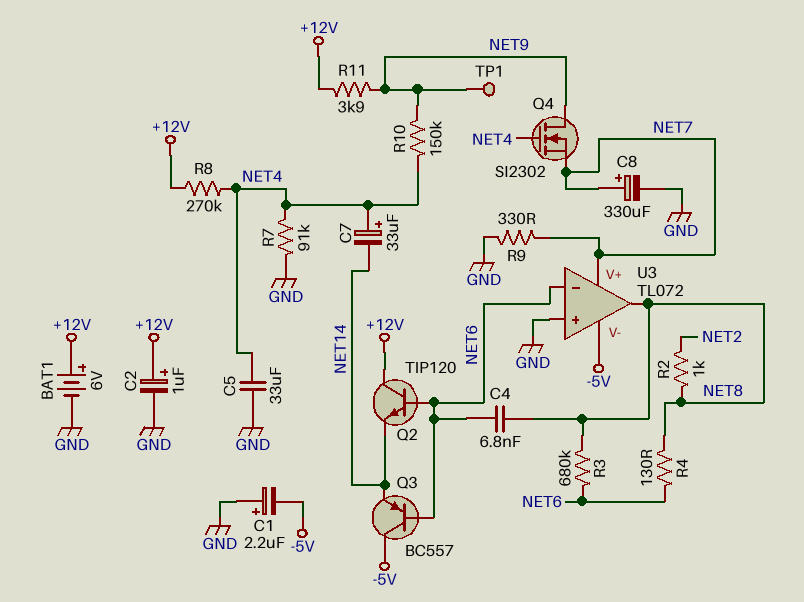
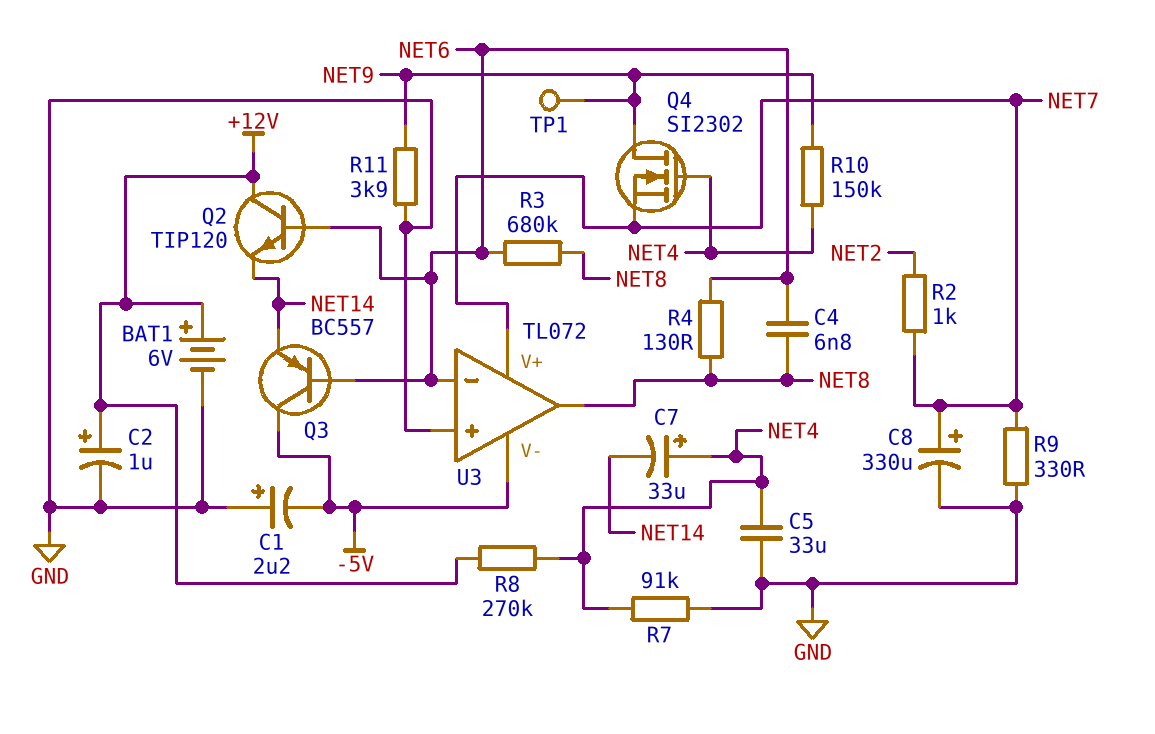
R2: 1k (NET2, NET8) -> 1k (NET2, NET7)
R11: 3.9k (+12V, NET9) -> 3.9k (GND, NET9)

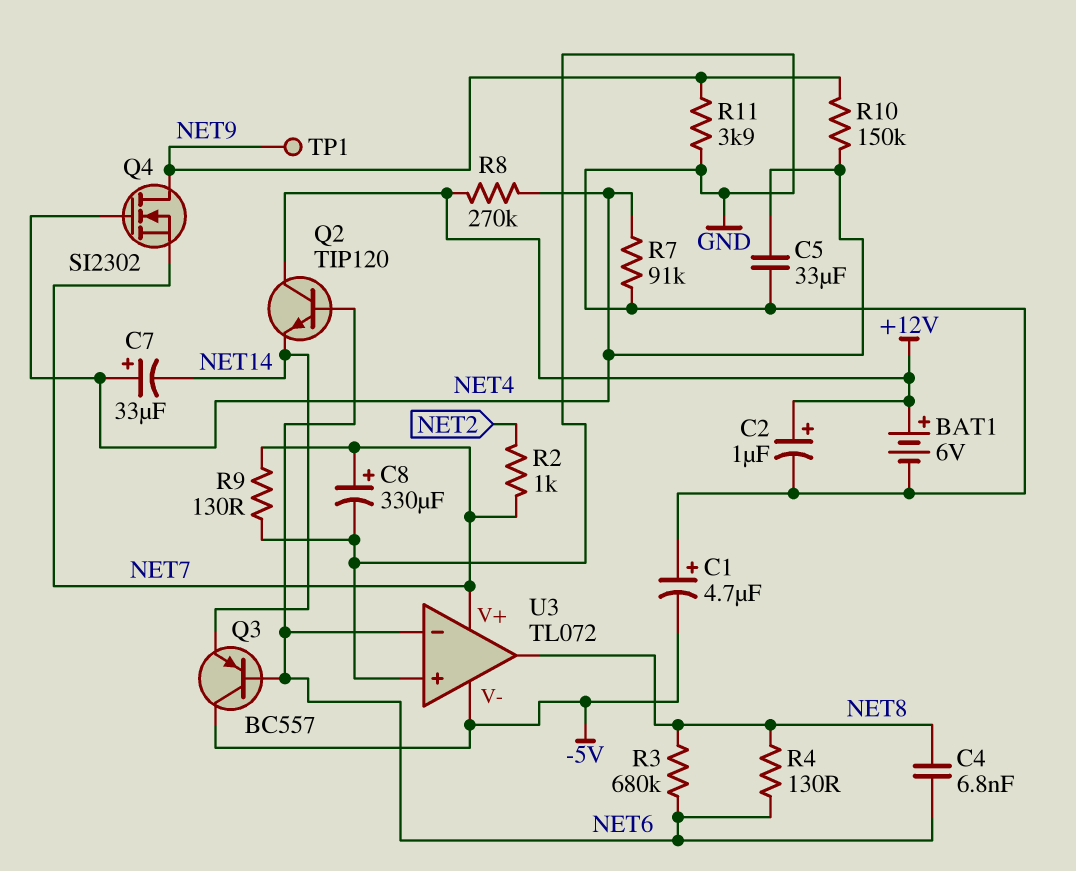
C1: 2.2uF (plus GND, minus -5V) -> 4.7uF (plus GND, minus -5V)
R9: 330 (GND, NET7) -> 130 (GND, NET7)

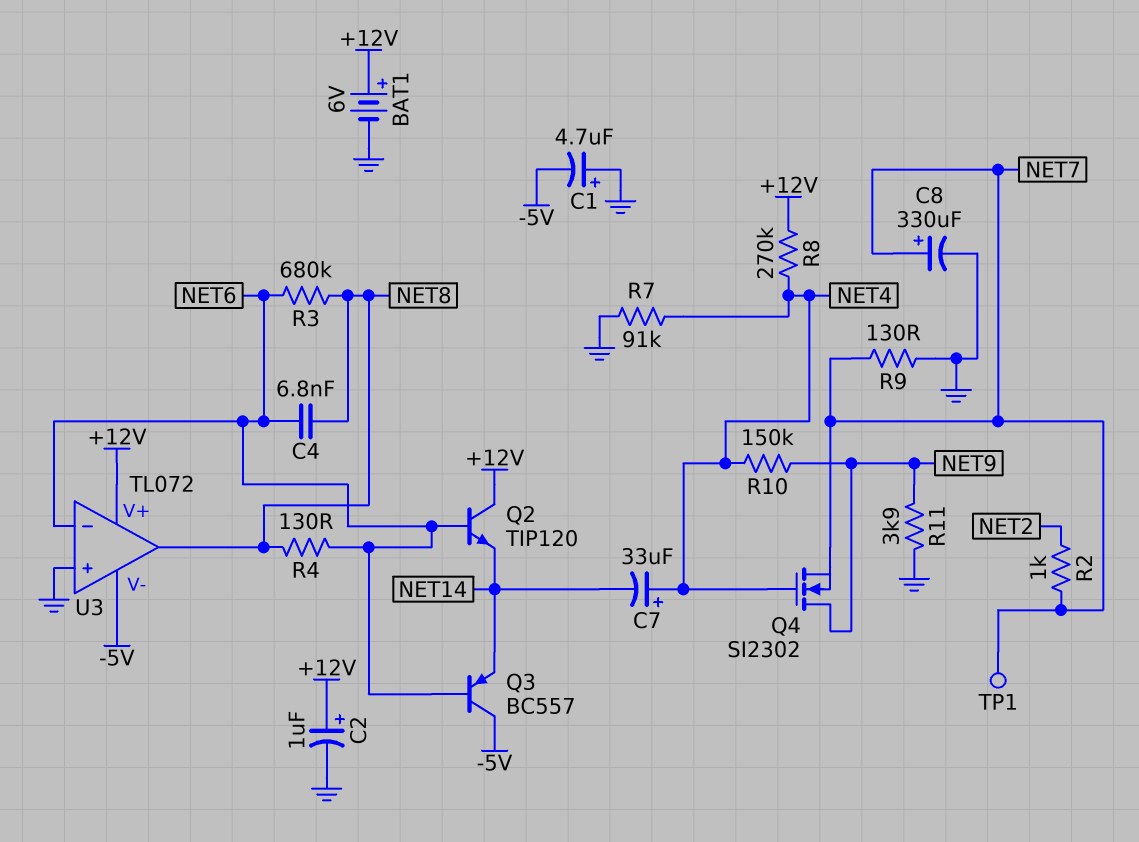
C5: 33uF (GND, NET4) -> none
TP1: test point (NET9) -> test point (NET7)
U3 pin V+: NET7 -> +12V

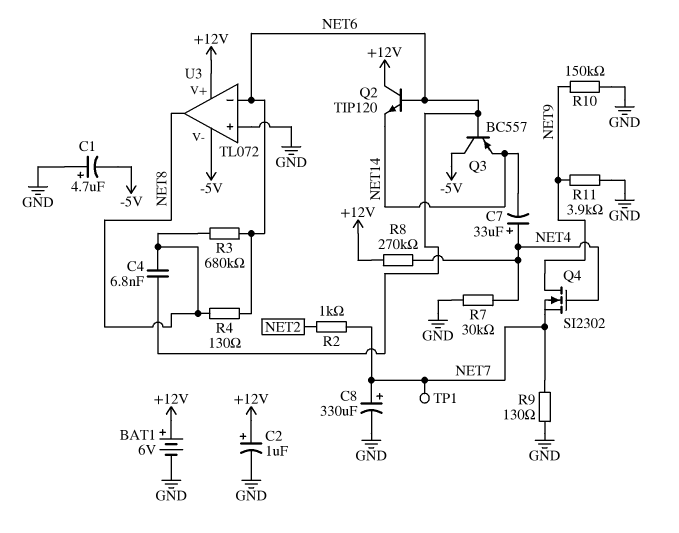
R7: 91k (GND, NET4) -> 30k (GND, NET4)
R10: 150k (NET4, NET9) -> 150k (GND, NET9)

